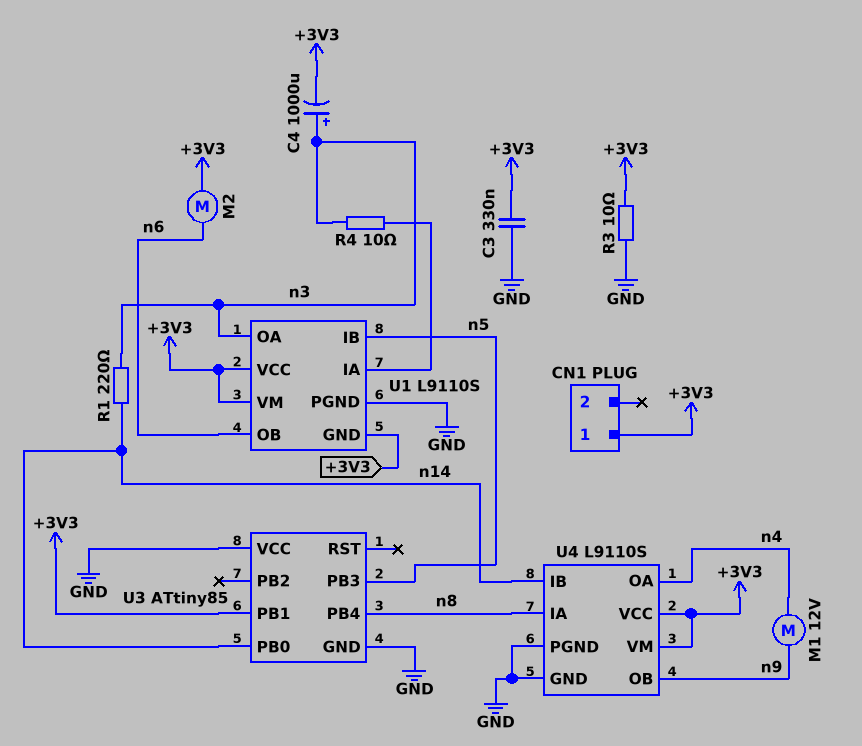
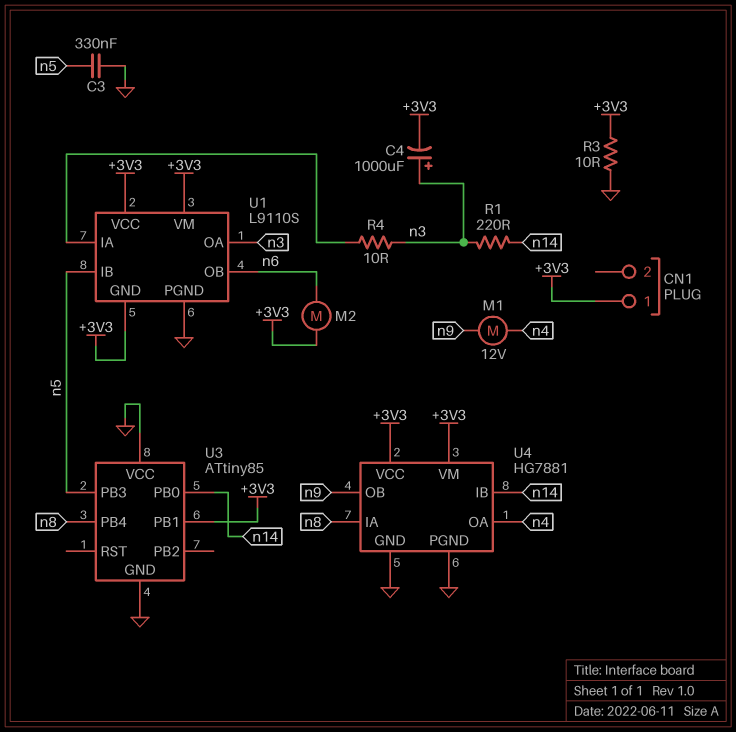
C3: 330nF (+3V3, GND) -> 330nF (GND, n5)
U4: L9110S -> HG7881

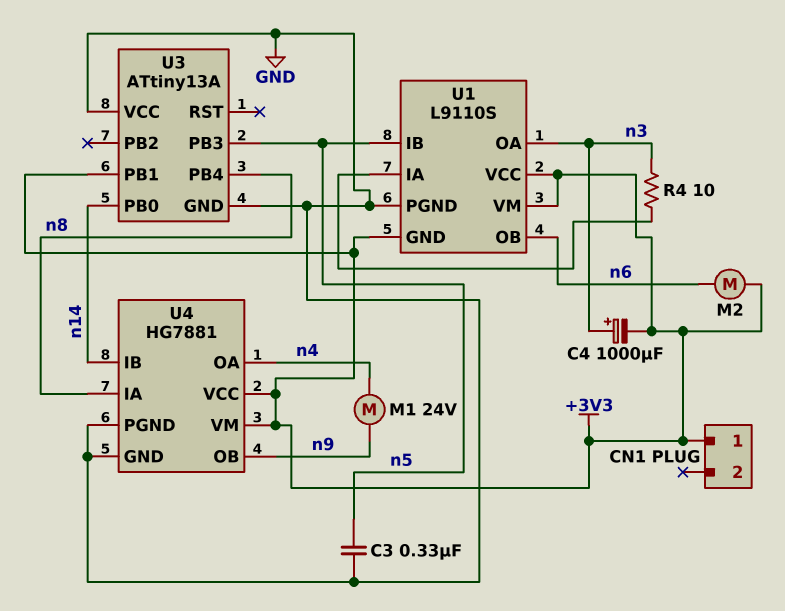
M1: motor 12V (n4, n9) -> motor 24V (n4, n9)
R1: 220 (n3, n14) -> none
R3: 10 (+3V3, GND) -> none
U3: ATtiny85 -> ATtiny13A

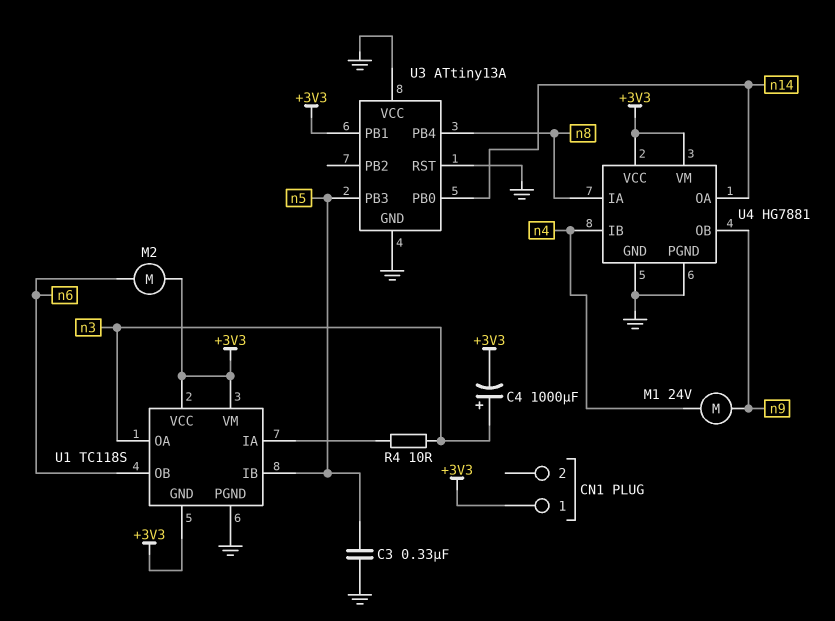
U1: L9110S -> TC118S
U3 pin RST: none -> GND
U4 pin IB: n14 -> n4
U4 pin OA: n4 -> n14

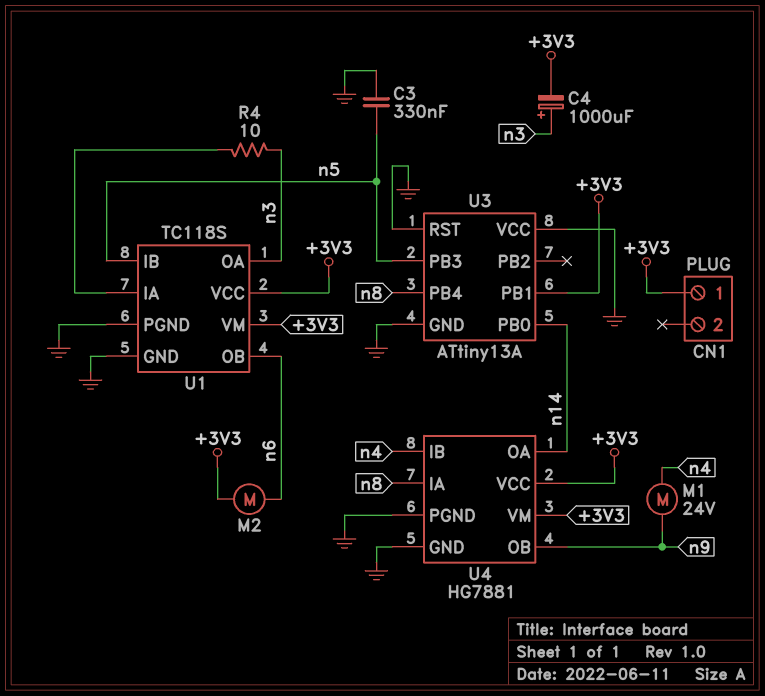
U1 pin GND: +3V3 -> GND

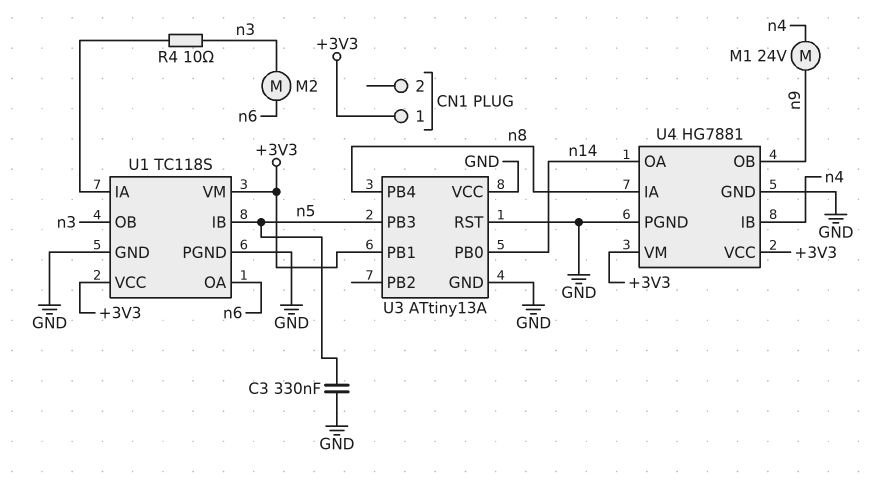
C4: 1000uF (plus n3, minus +3V3) -> none
M2: motor (+3V3, n6) -> motor (n3, n6)
U1 pin OA: n3 -> n6
U1 pin OB: n6 -> n3

